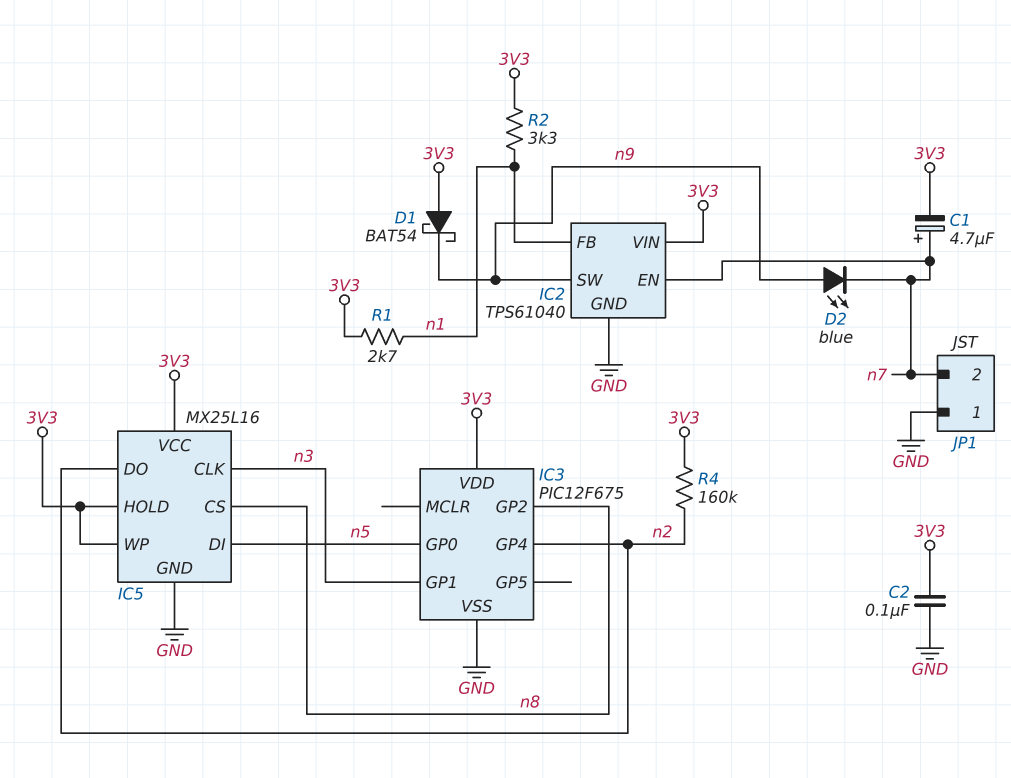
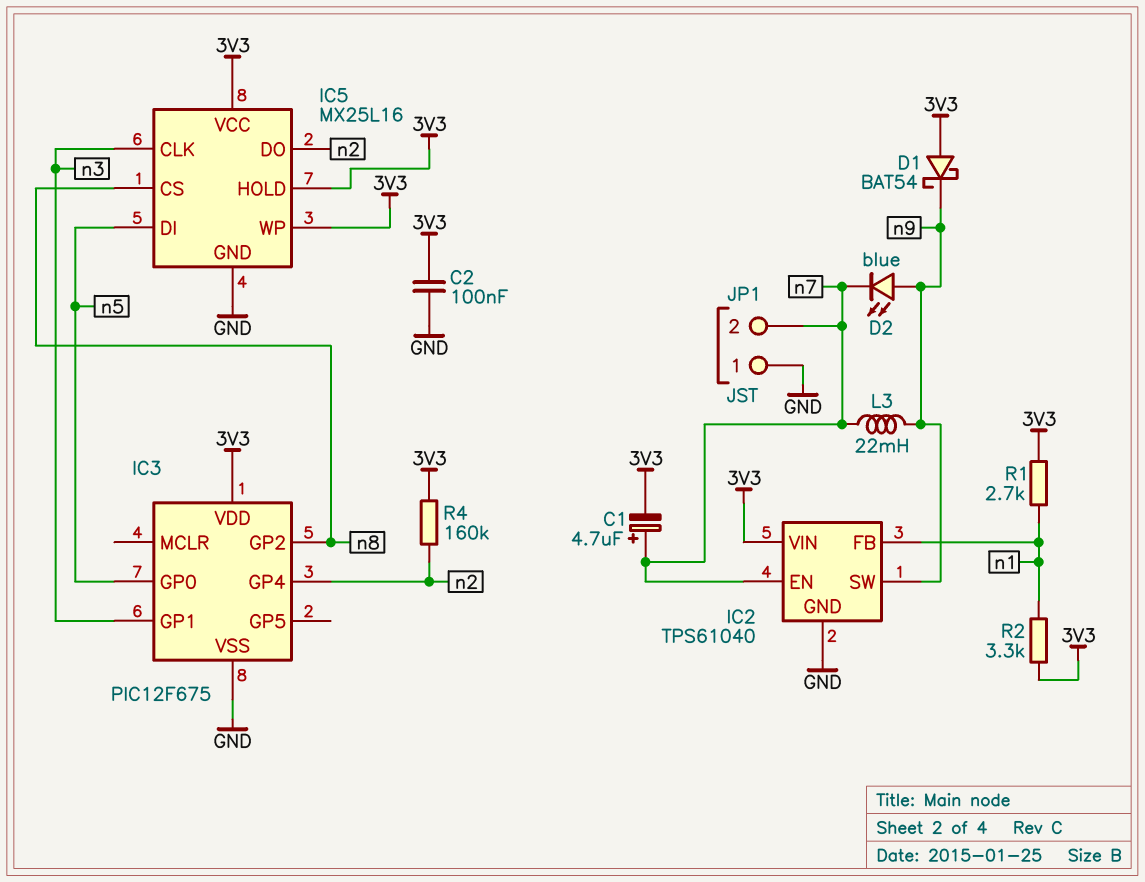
L3: none -> 22mH (n7, n9)

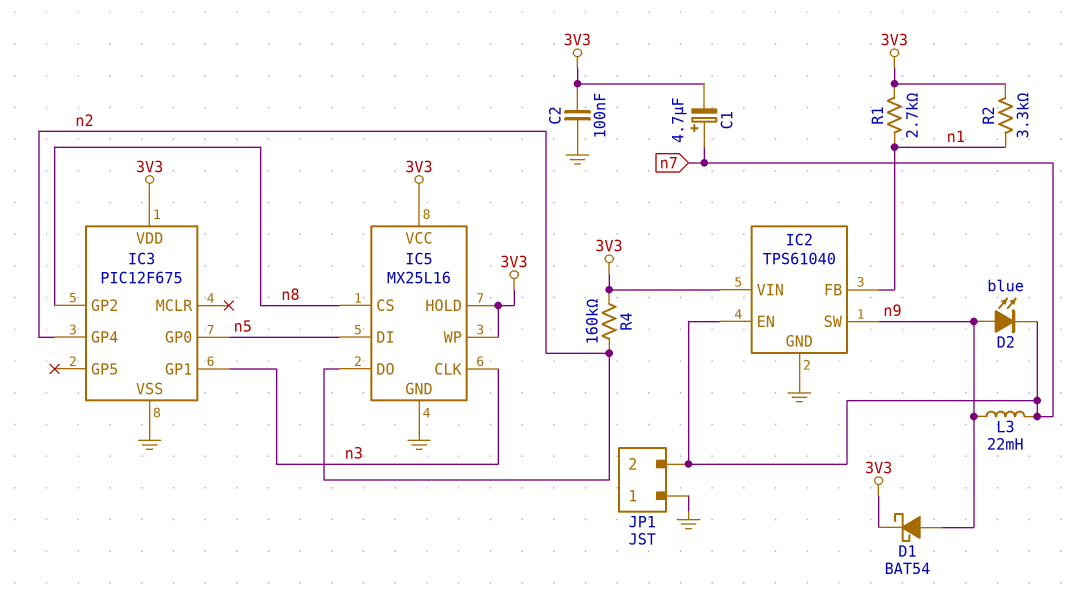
D1: schottky BAT54 (A 3V3, K n9) -> schottky BAT54 (A n9, K 3V3)

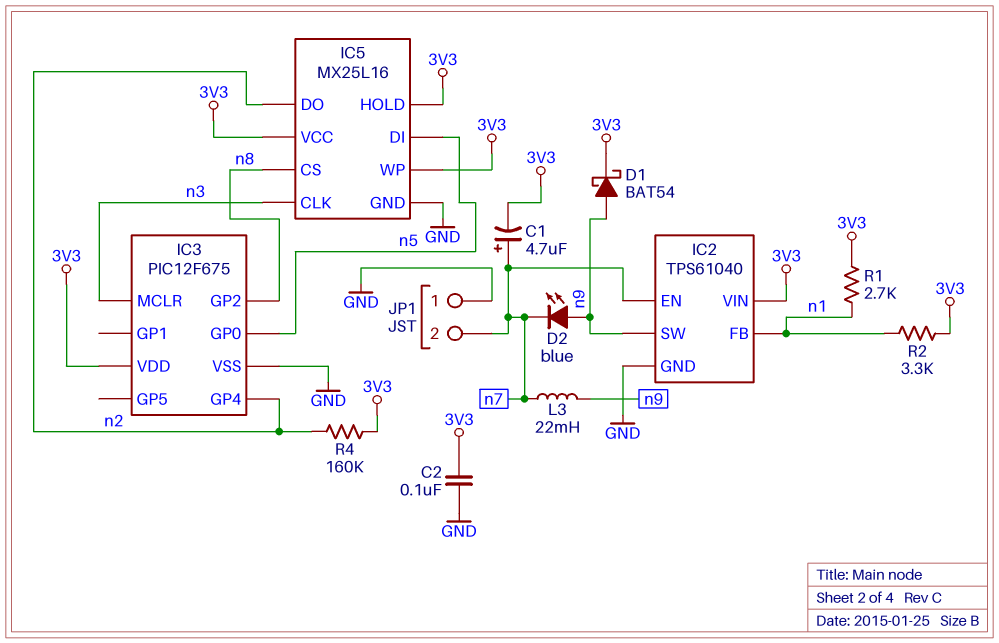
IC3 pin GP1: n3 -> none
IC3 pin MCLR: none -> n3

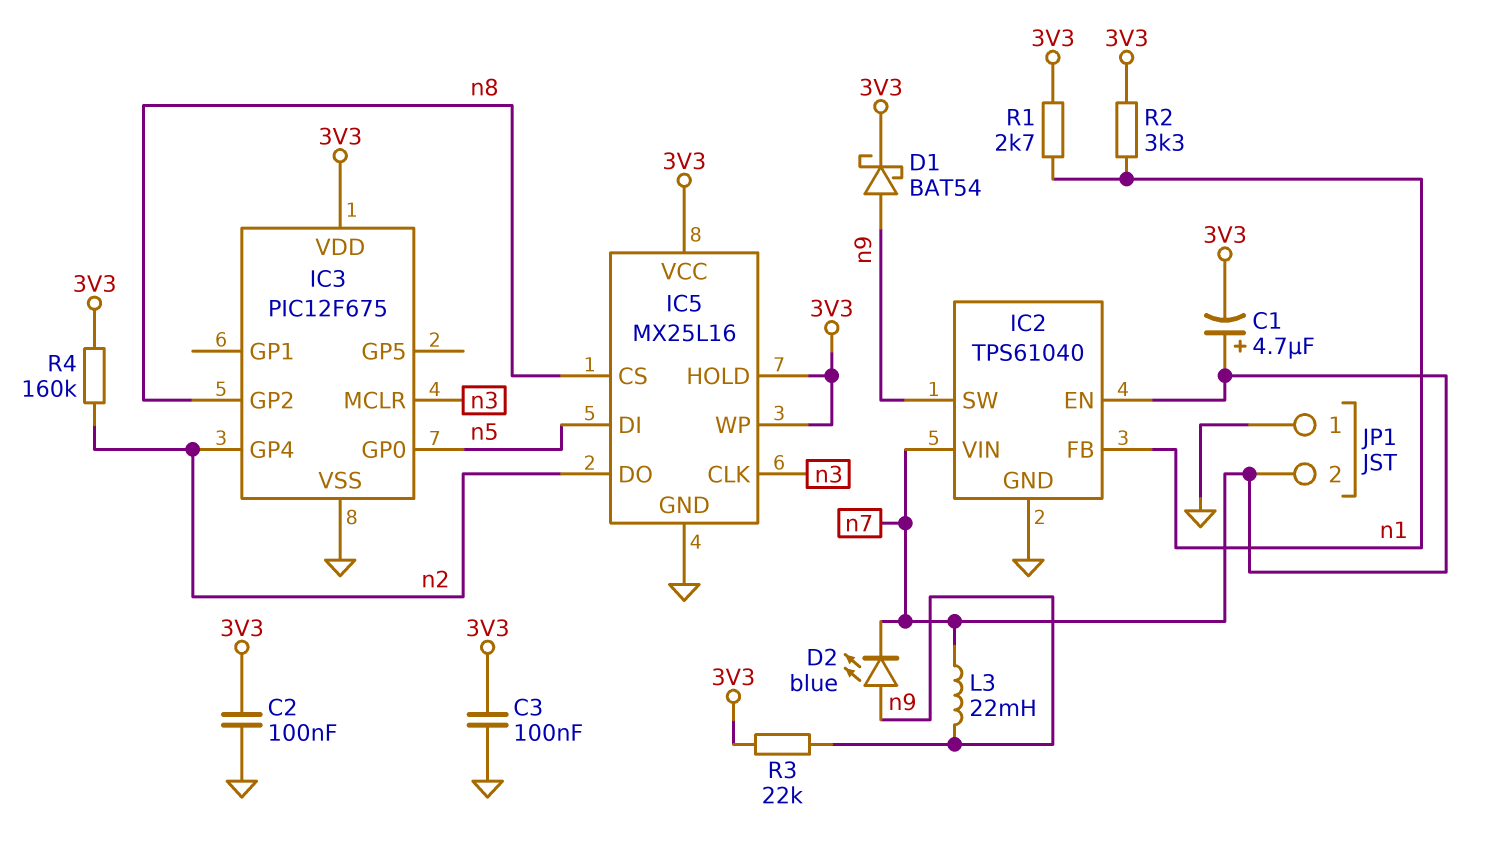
C3: none -> 100nF (3V3, GND)
IC2 pin VIN: 3V3 -> n7
R3: none -> 22k (3V3, n9)

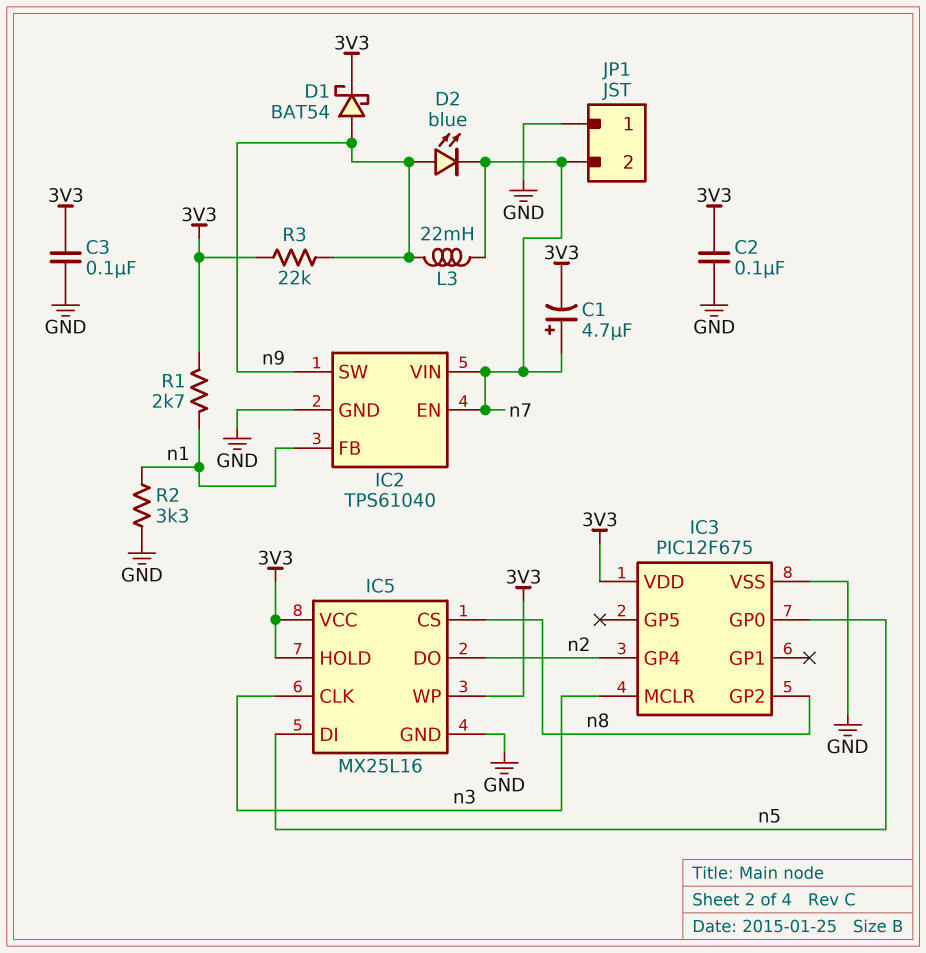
R2: 3.3k (3V3, n1) -> 3.3k (GND, n1)
R4: 160k (3V3, n2) -> none

